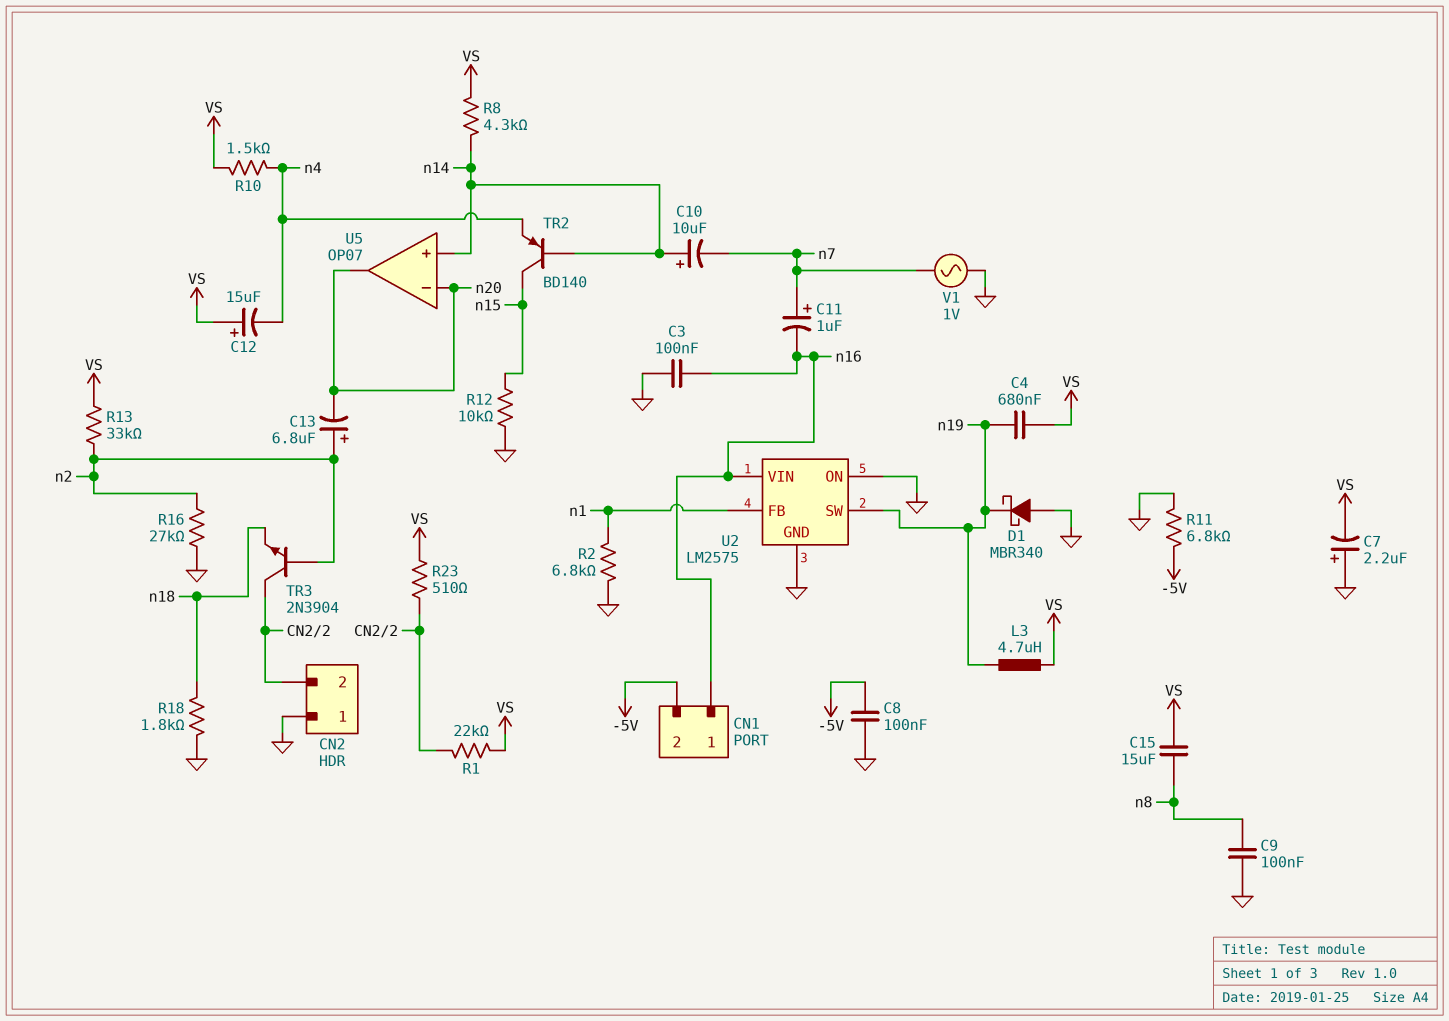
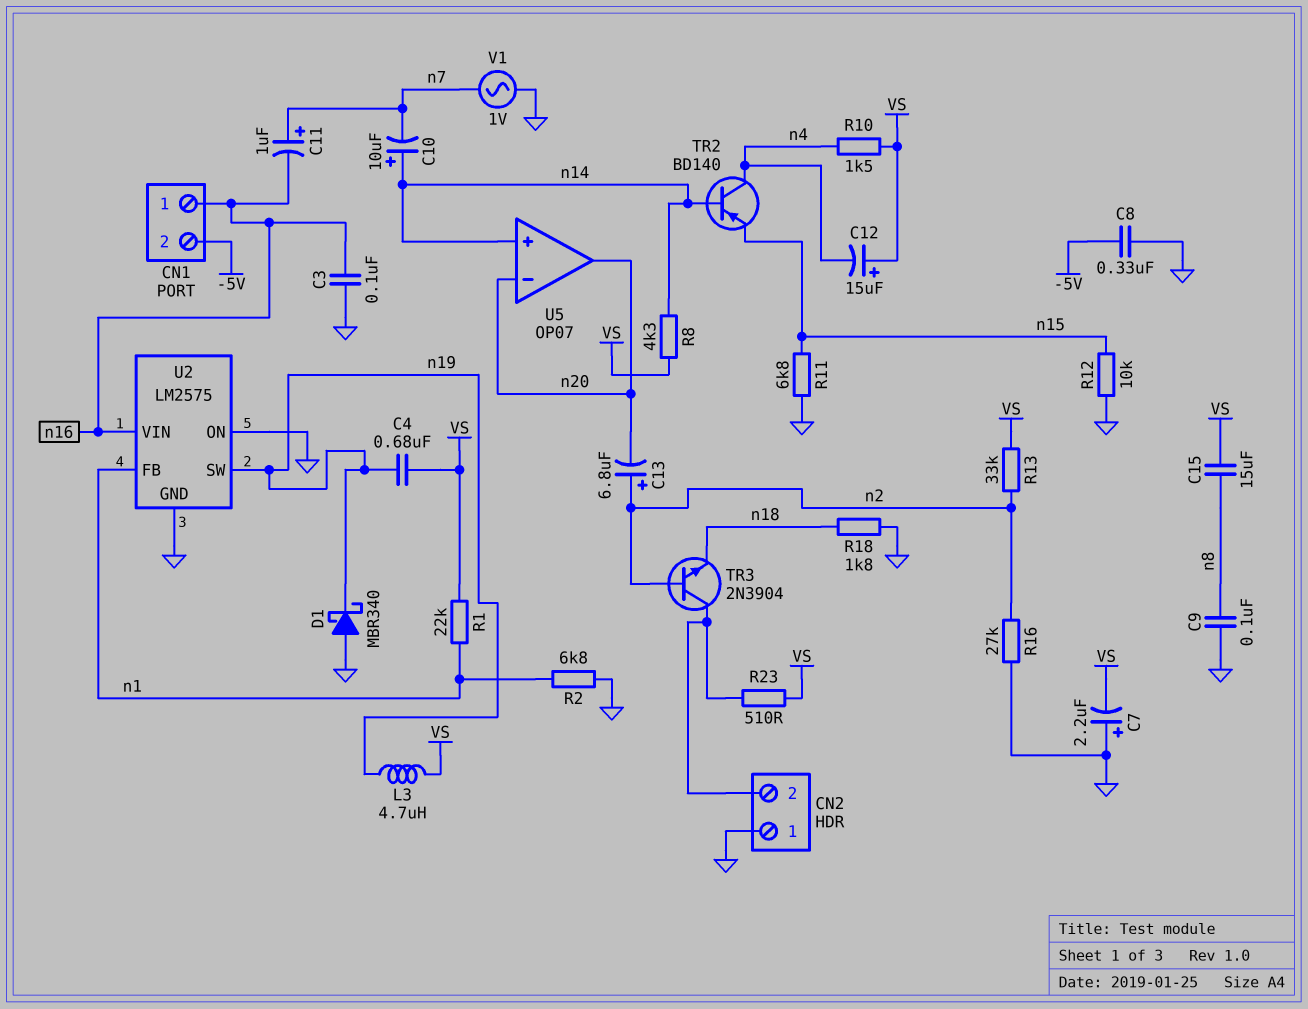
C8: 100nF (-5V, GND) -> 330nF (-5V, GND)
R1: 22k (CN2/2, VS) -> 22k (VS, n1)
R11: 6.8k (-5V, GND) -> 6.8k (GND, n15)
TR2: PNP BD140 (B n14, C n15, E n4) -> PNP BD140 (B n14, C n4, E n15)

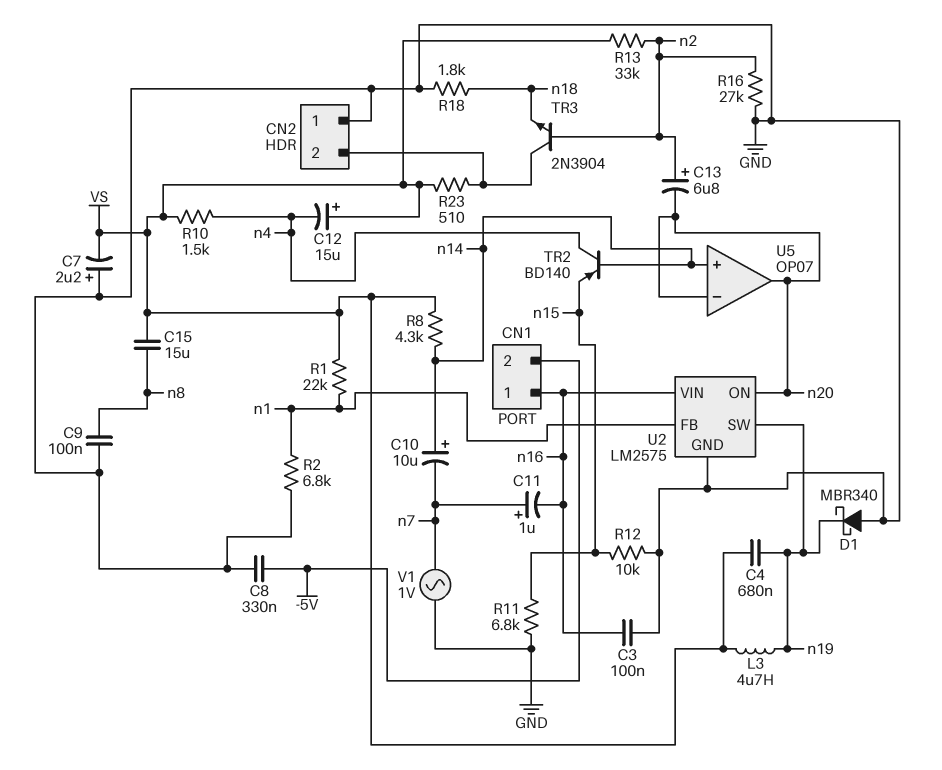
U2 pin ON: GND -> n20

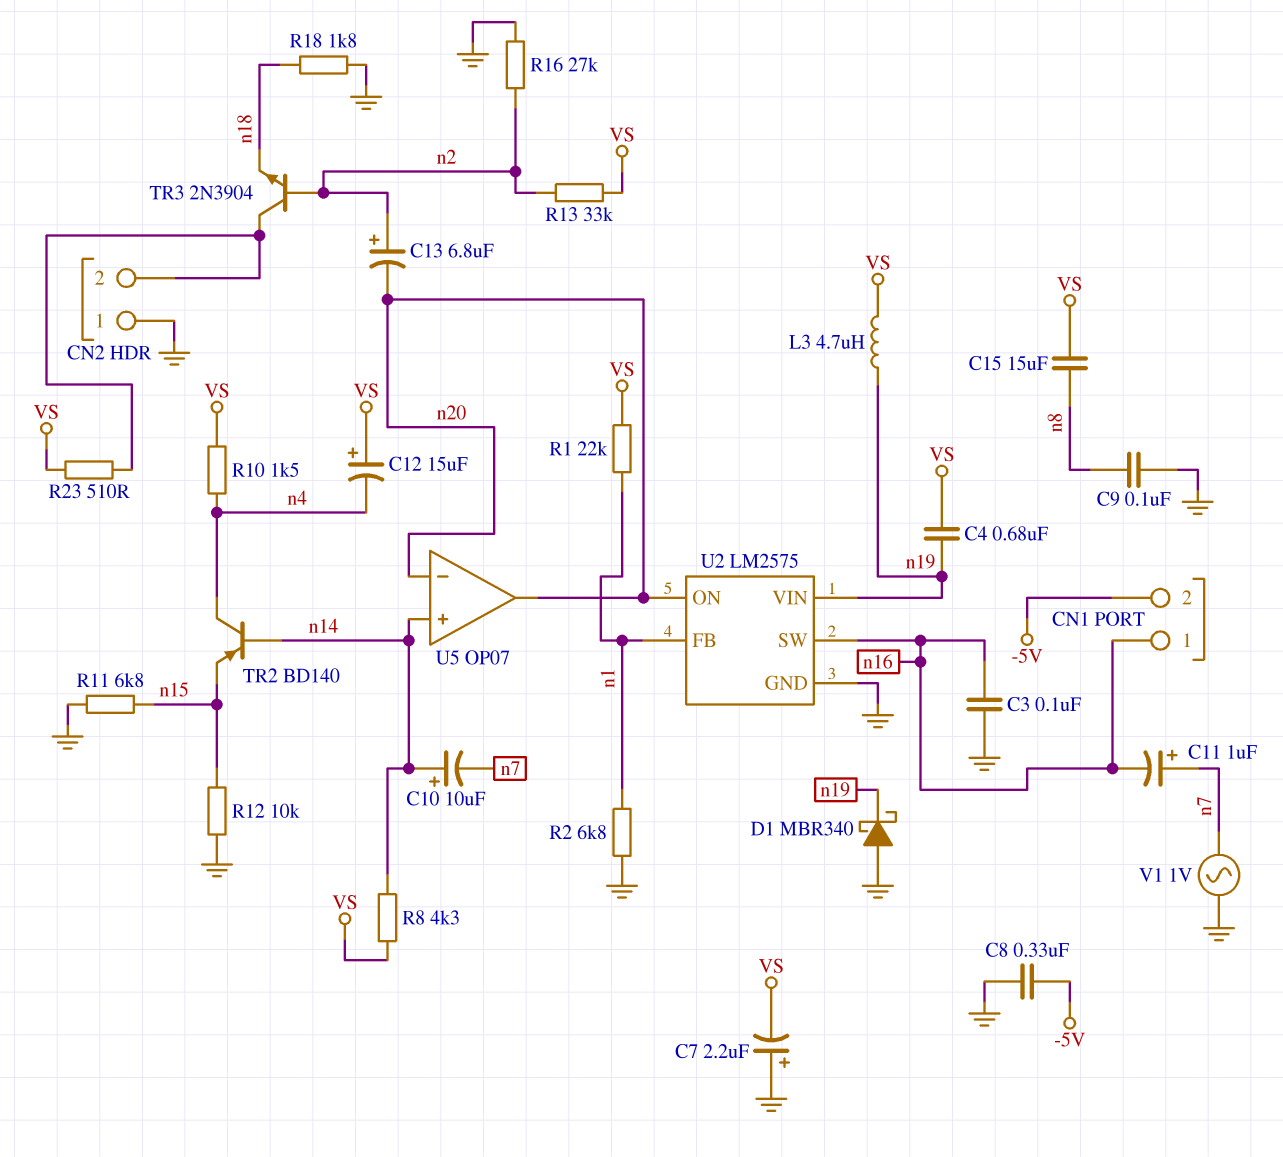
U2 pin SW: n19 -> n16
U2 pin VIN: n16 -> n19

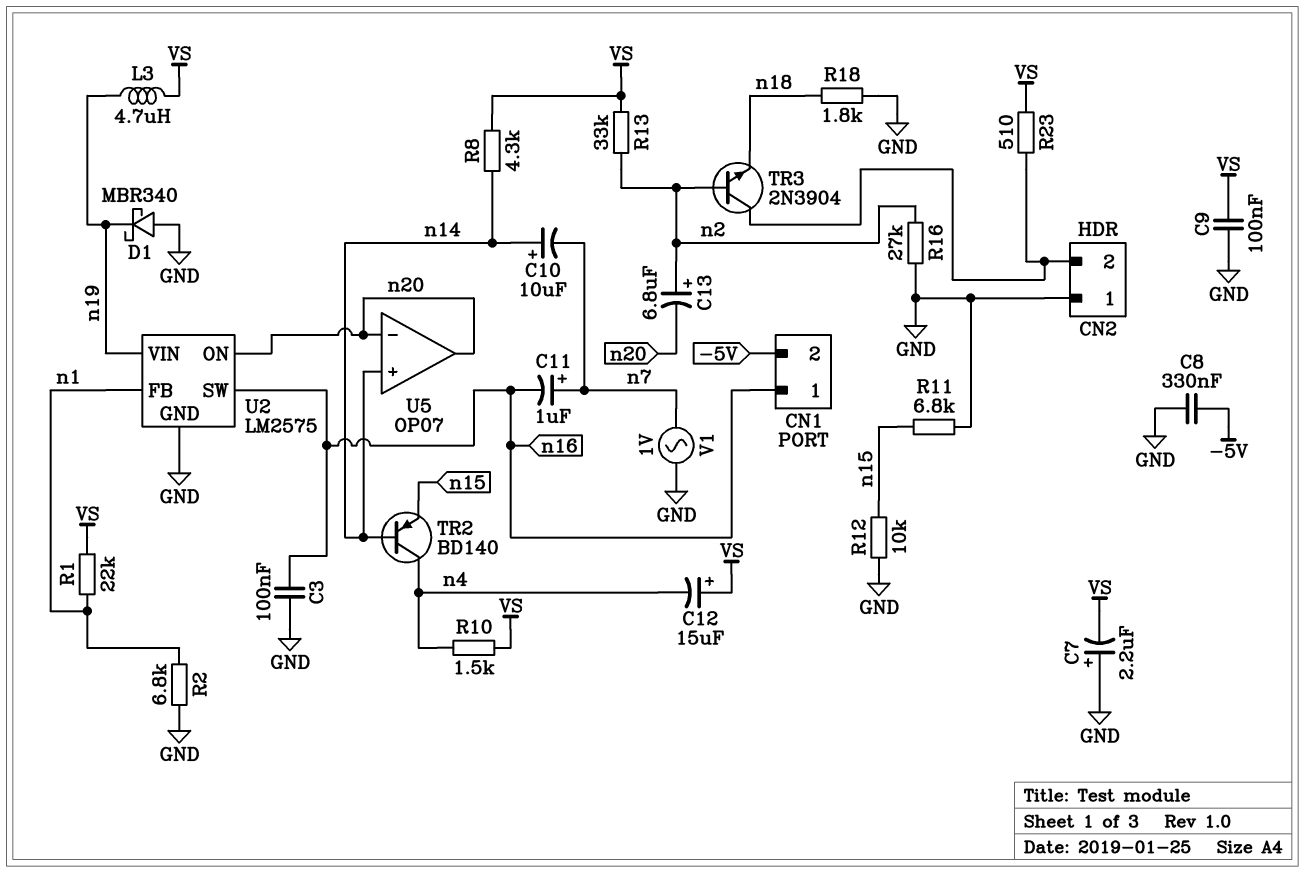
C4: 680nF (VS, n19) -> none
C9: 100nF (GND, n8) -> 100nF (GND, VS)
C15: 15uF (VS, n8) -> none

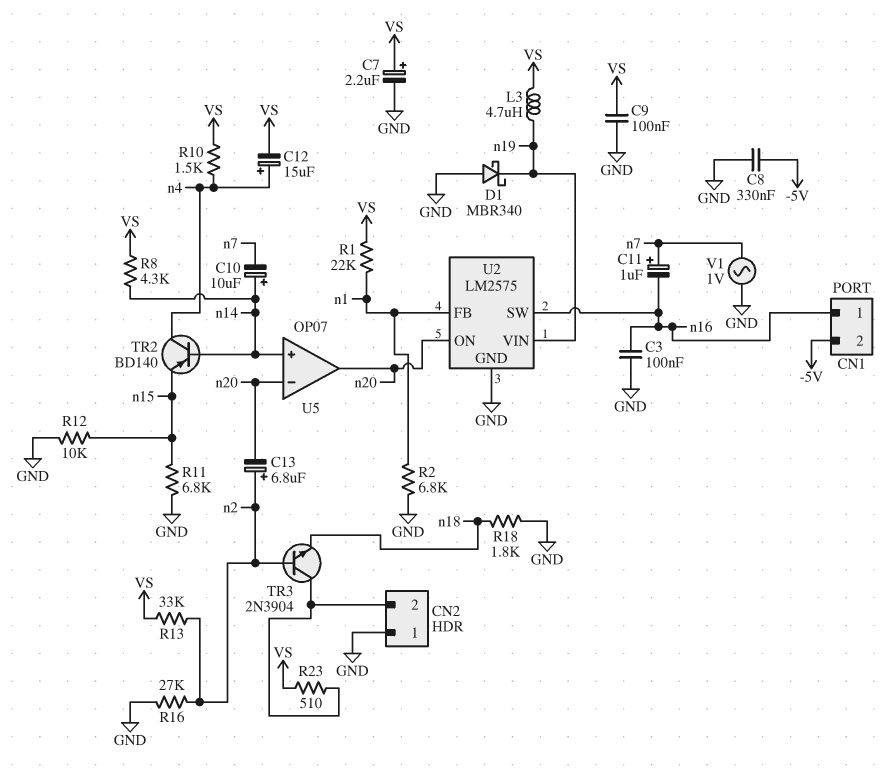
C7: 2.2uF (plus GND, minus VS) -> 2.2uF (plus VS, minus GND)
C12: 15uF (plus VS, minus n4) -> 15uF (plus n4, minus VS)

